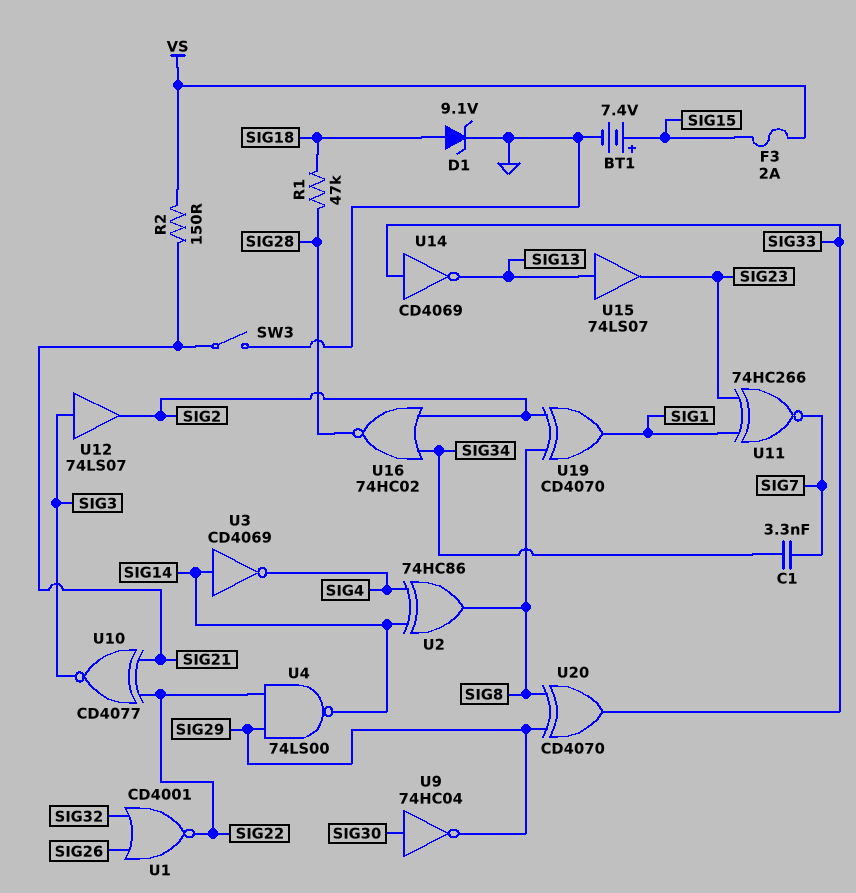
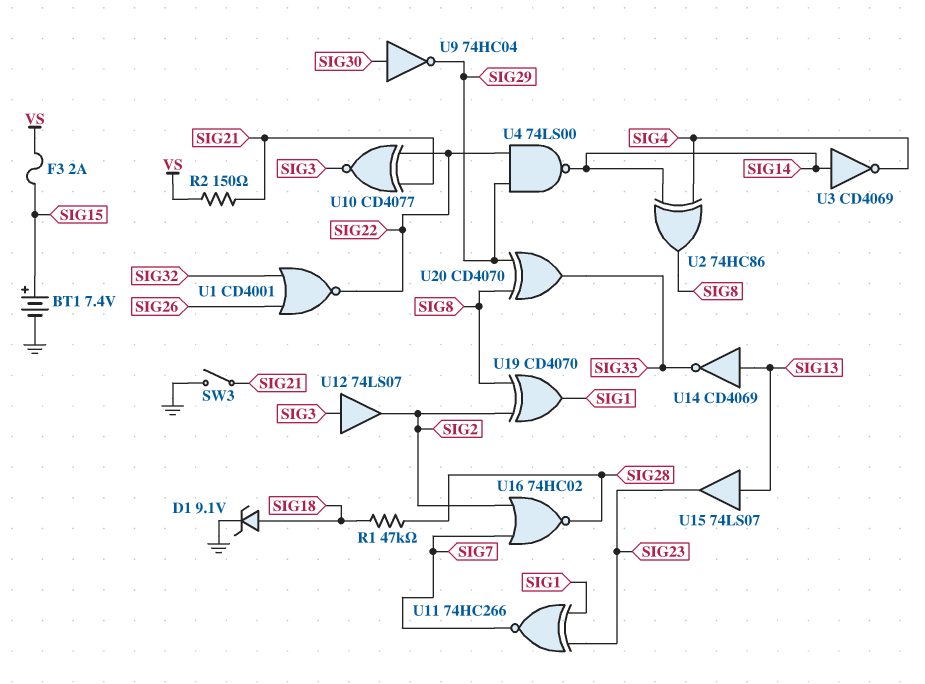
C1: 3.3nF (SIG7, SIG34) -> none
U14: NOT CD4069 (in SIG33, out SIG13) -> NOT CD4069 (in SIG13, out SIG33)
U16: NOR 74HC02 (in SIG2, in SIG34, out SIG28) -> NOR 74HC02 (in SIG2, in SIG7, out SIG28)

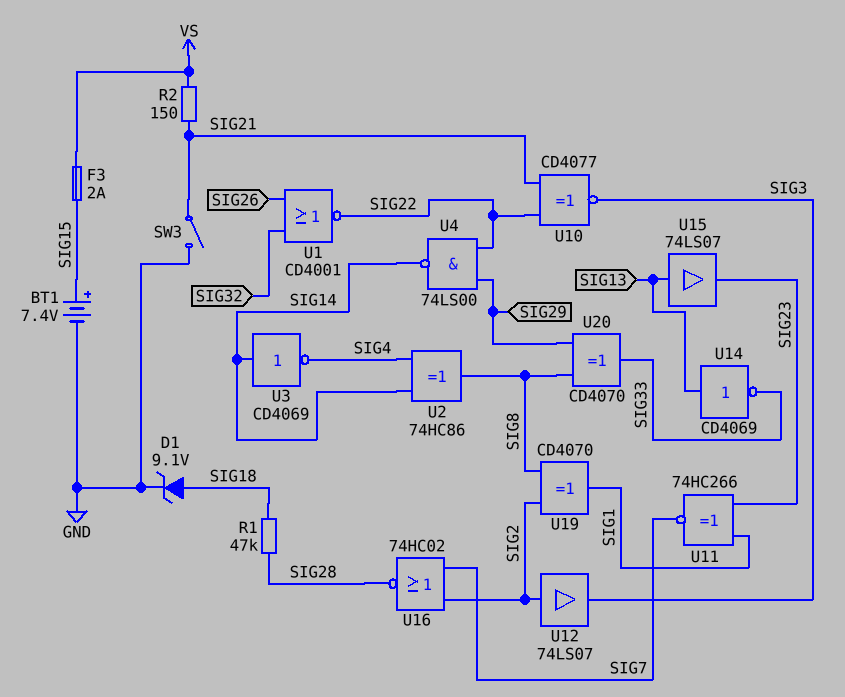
U9: NOT 74HC04 (in SIG30, out SIG29) -> none
U12: buffer 74LS07 (in SIG3, out SIG2) -> buffer 74LS07 (in SIG2, out SIG3)

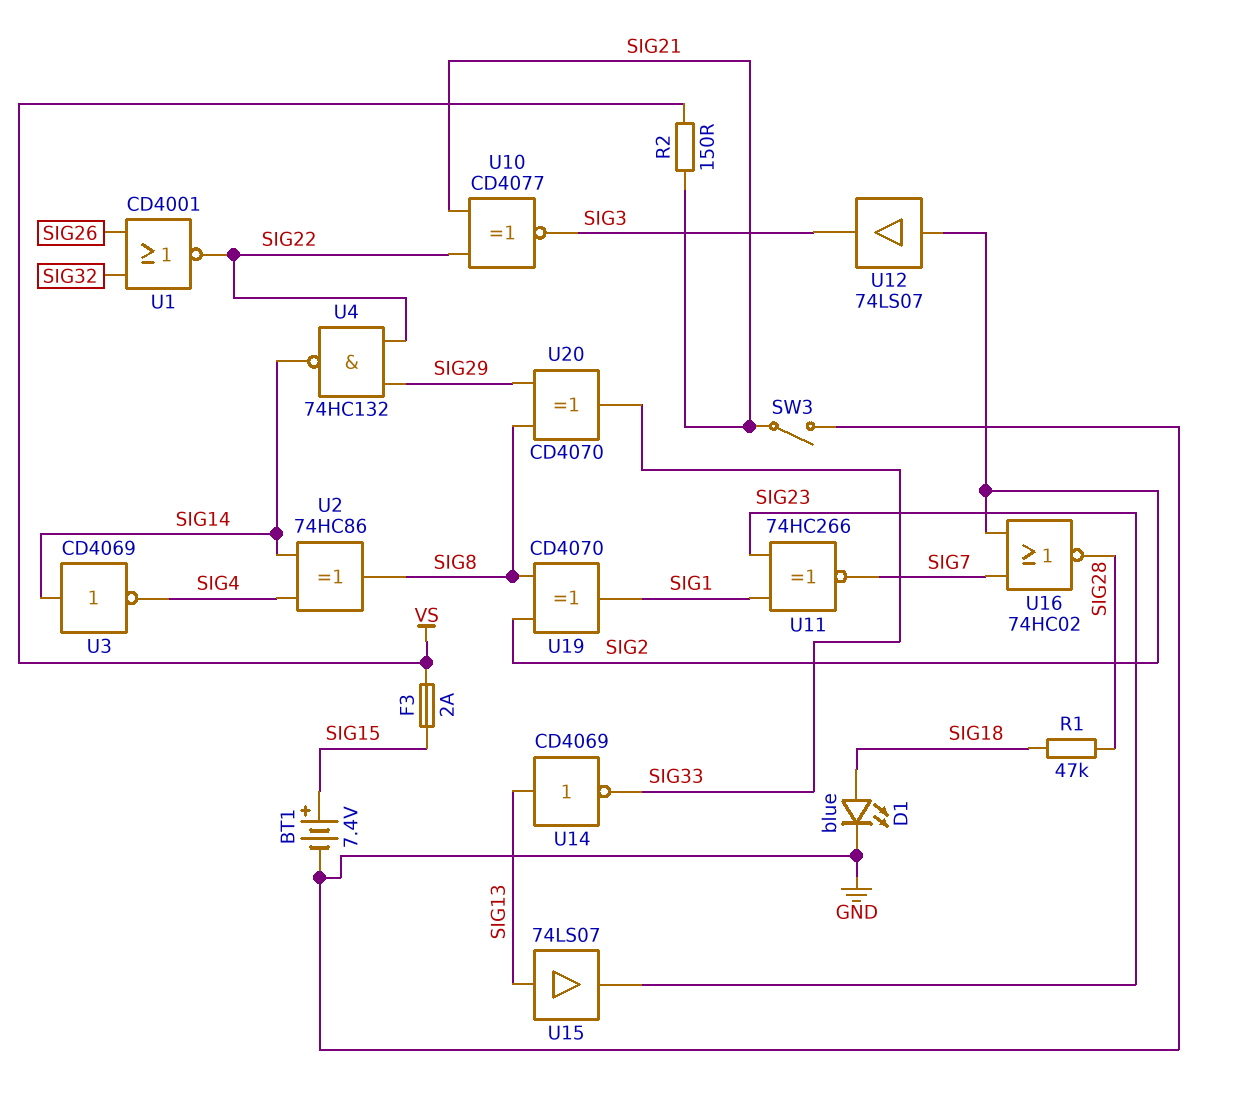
D1: zener 9.1V (A SIG18, K GND) -> LED blue (A SIG18, K GND)
U4: NAND 74LS00 (in SIG22, in SIG29, out SIG14) -> NAND 74HC132 (in SIG22, in SIG29, out SIG14)

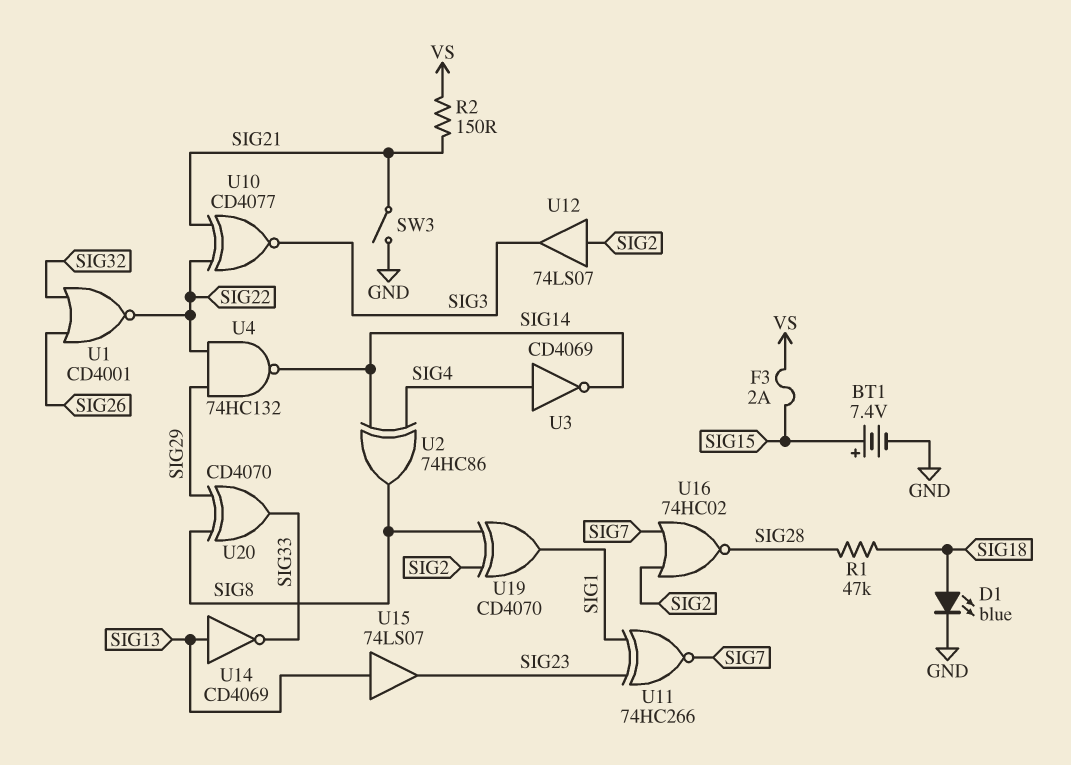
U3: NOT CD4069 (in SIG14, out SIG4) -> NOT CD4069 (in SIG4, out SIG14)

